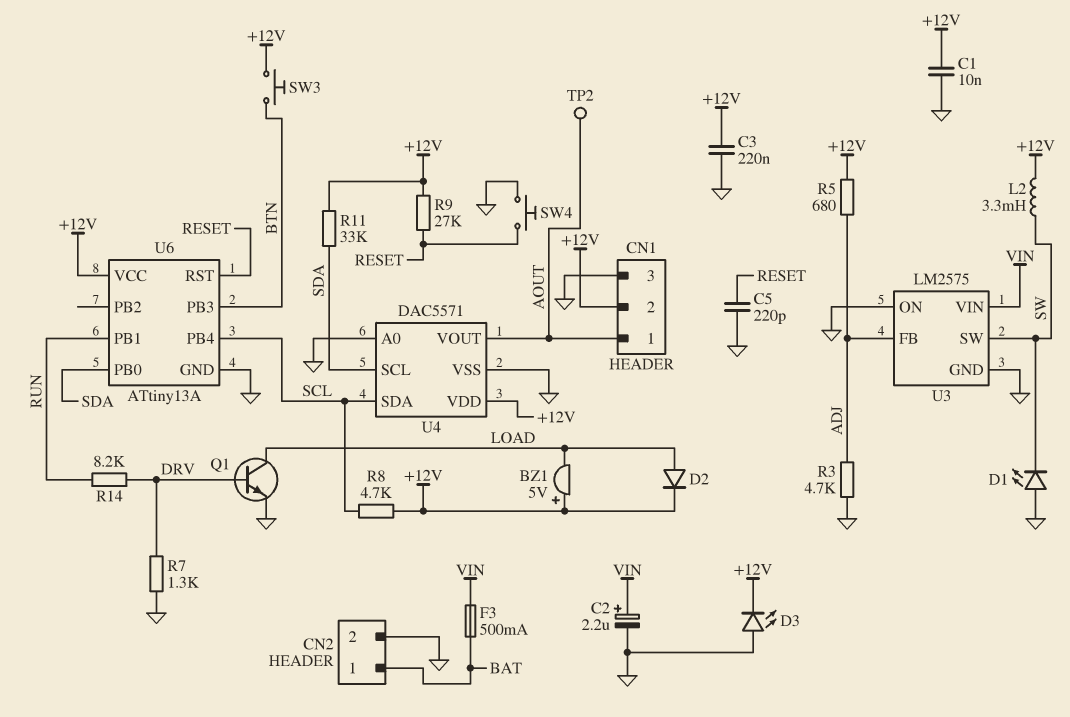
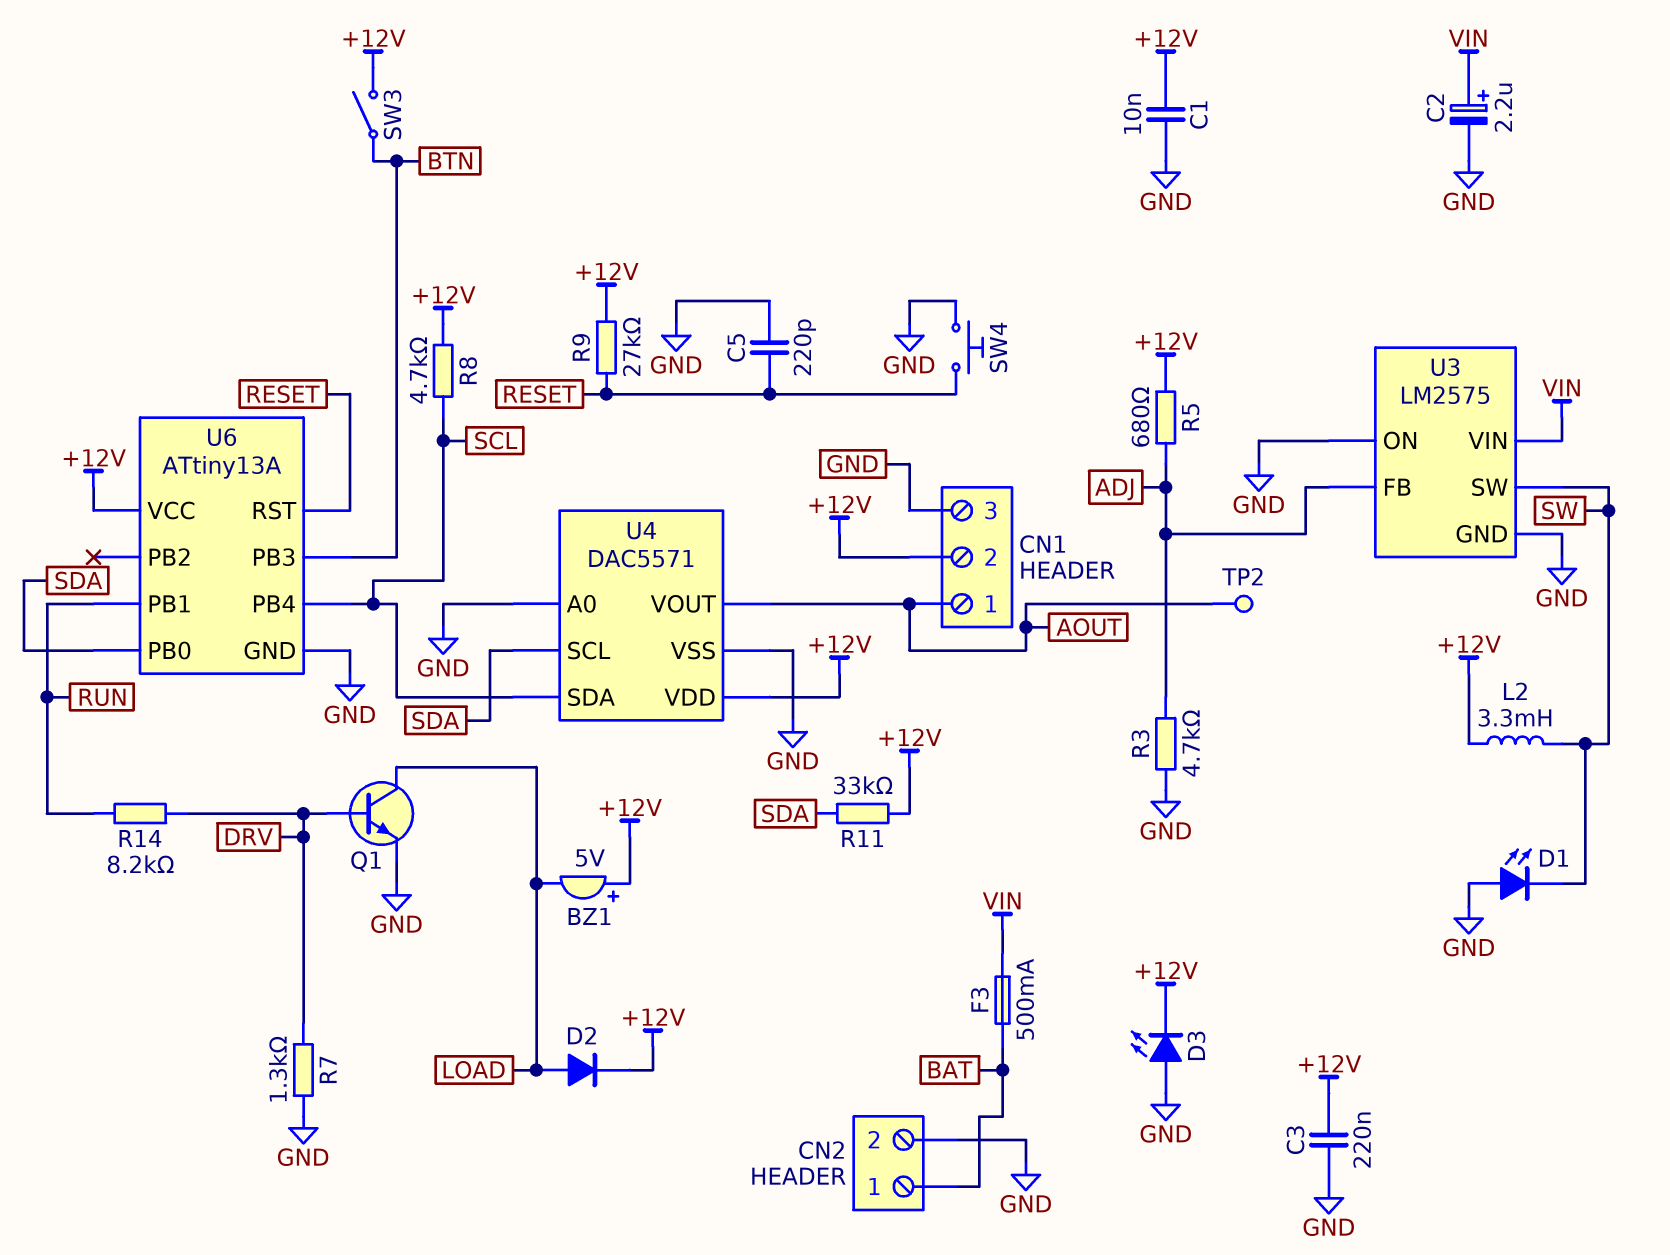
SW3: button (+12V, BTN) -> switch (+12V, BTN)

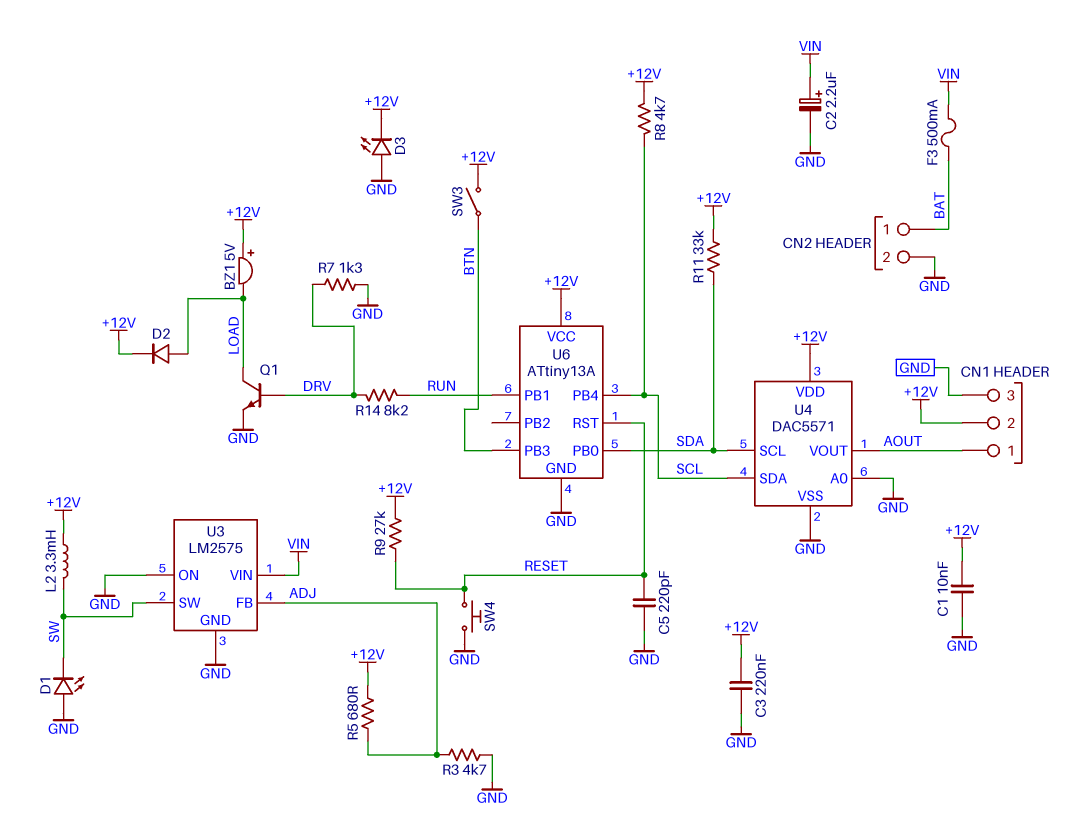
TP2: test point (AOUT) -> none

